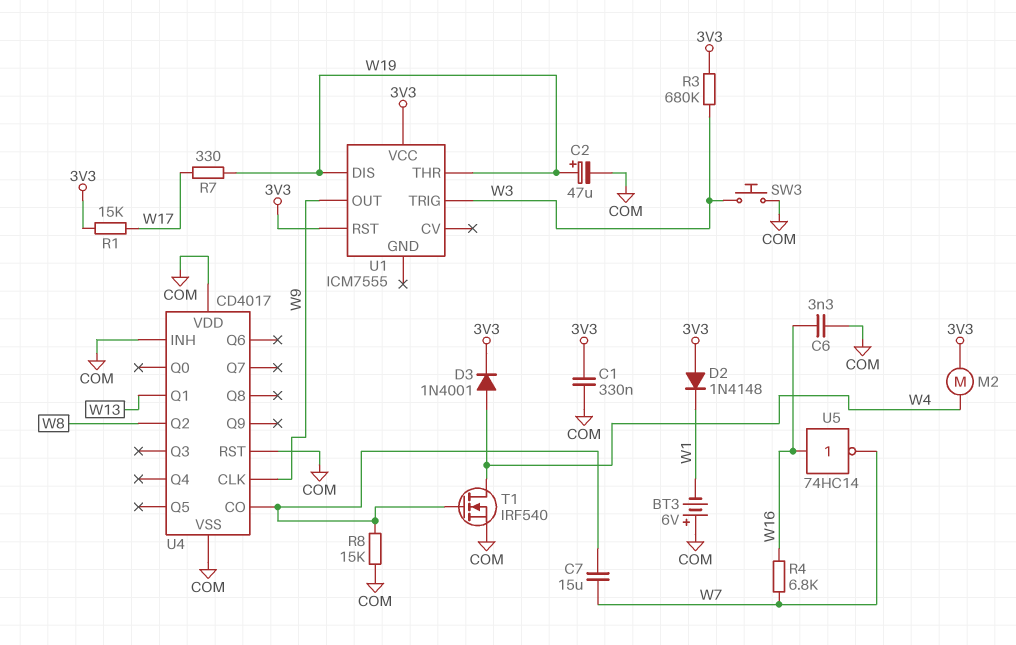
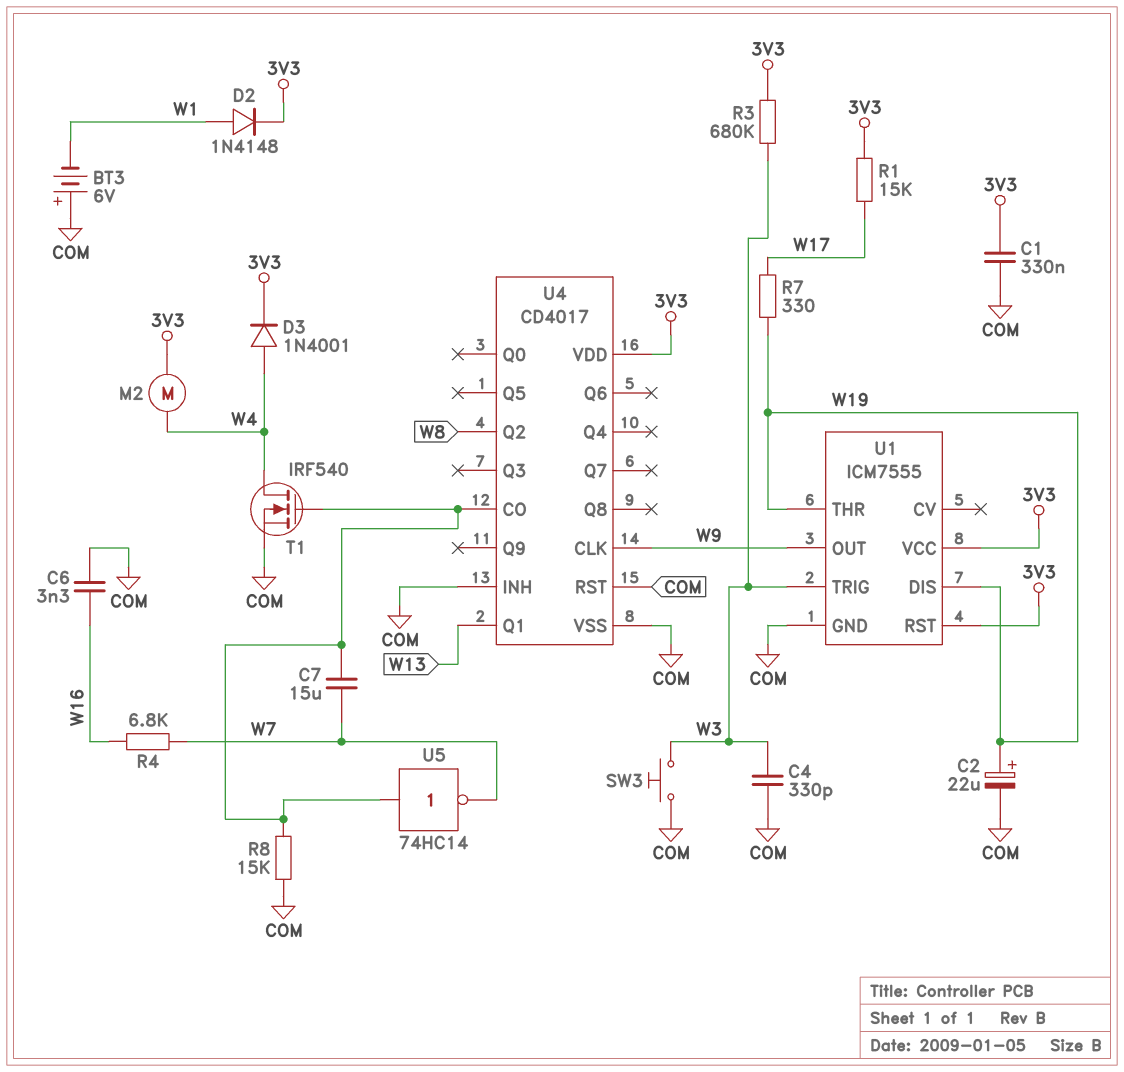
C2: 47uF (plus W19, minus COM) -> 22uF (plus W19, minus COM)
C4: none -> 330pF (COM, W3)
D2: diode 1N4148 (A 3V3, K W1) -> diode 1N4148 (A W1, K 3V3)
U1 pin GND: none -> COM
U4 pin VDD: COM -> 3V3
U5: NOT 74HC14 (in W16, out W7) -> NOT 74HC14 (in U4/CO, out W7)

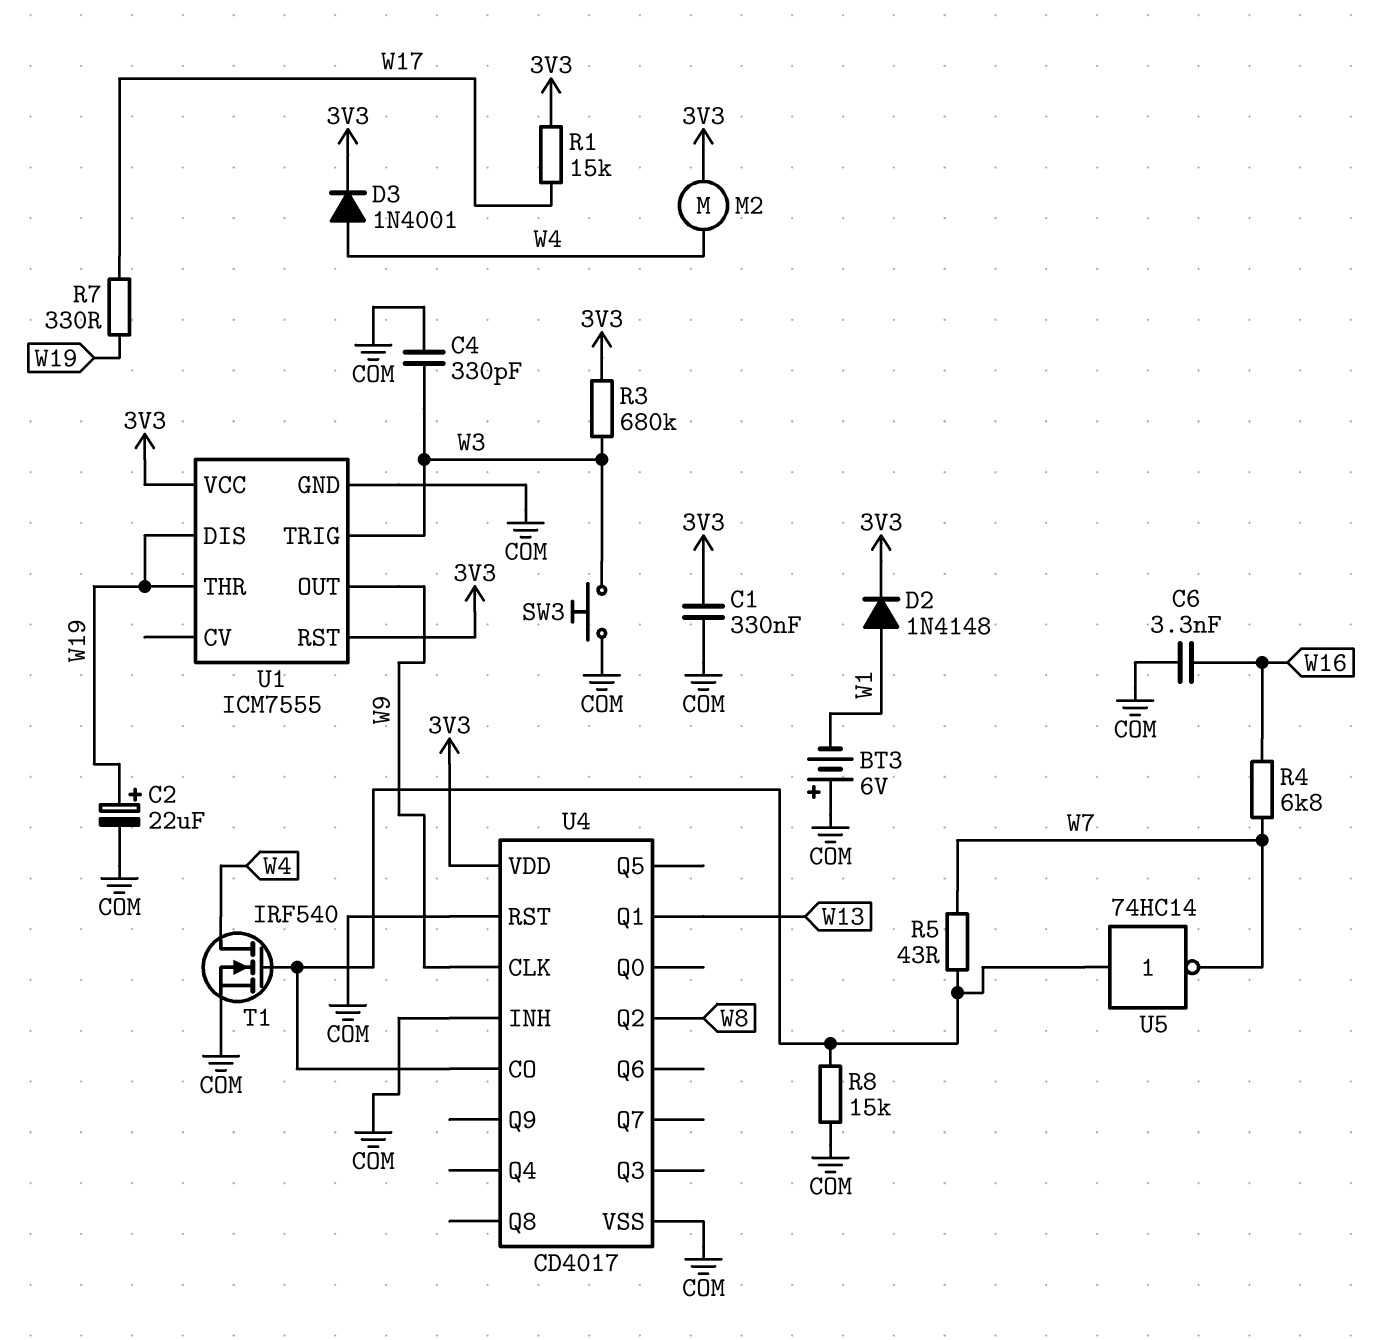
C7: 15uF (U4/CO, W7) -> none
R5: none -> 43 (U4/CO, W7)

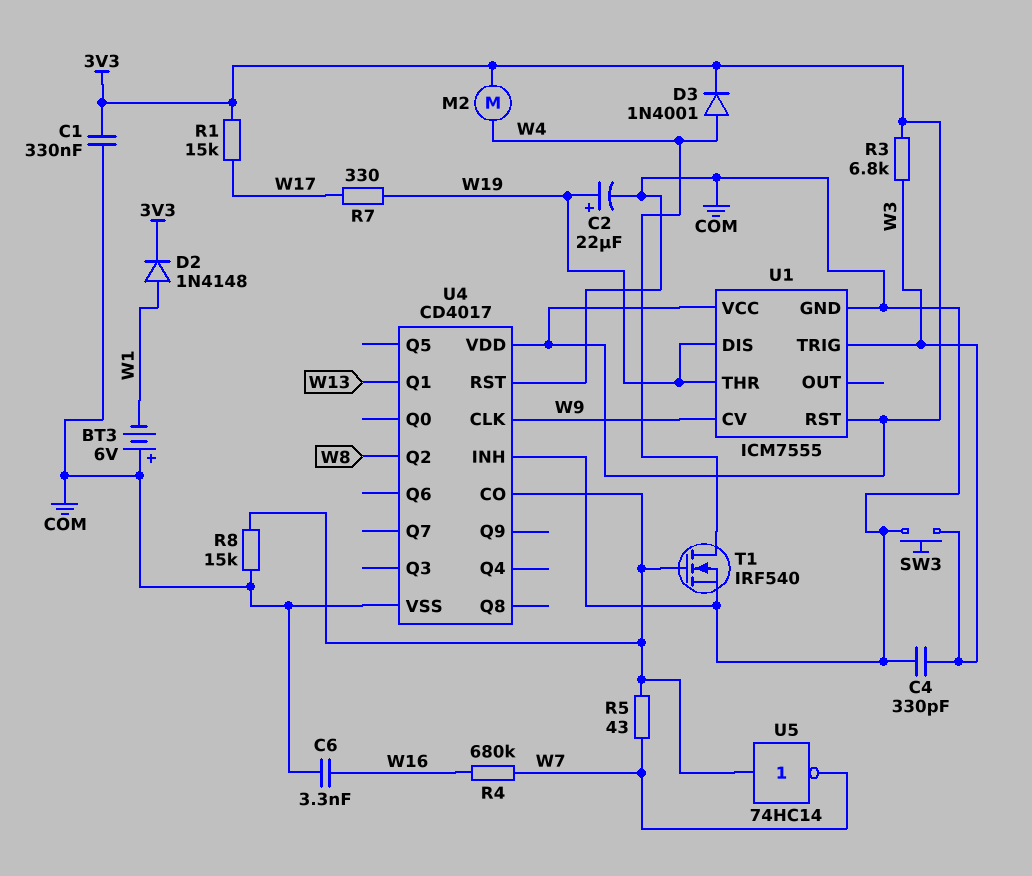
R3: 680k (3V3, W3) -> 6.8k (3V3, W3)
R4: 6.8k (W7, W16) -> 680k (W7, W16)
U1 pin CV: none -> W9
U1 pin OUT: W9 -> none

